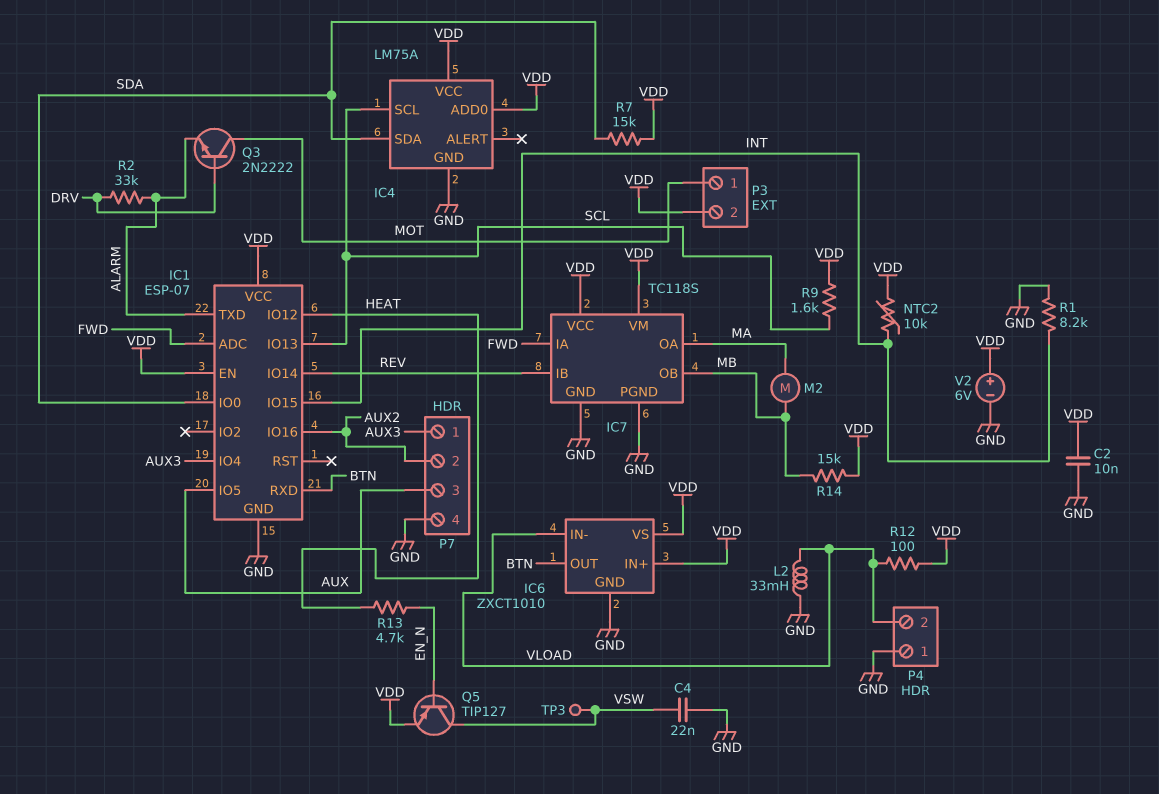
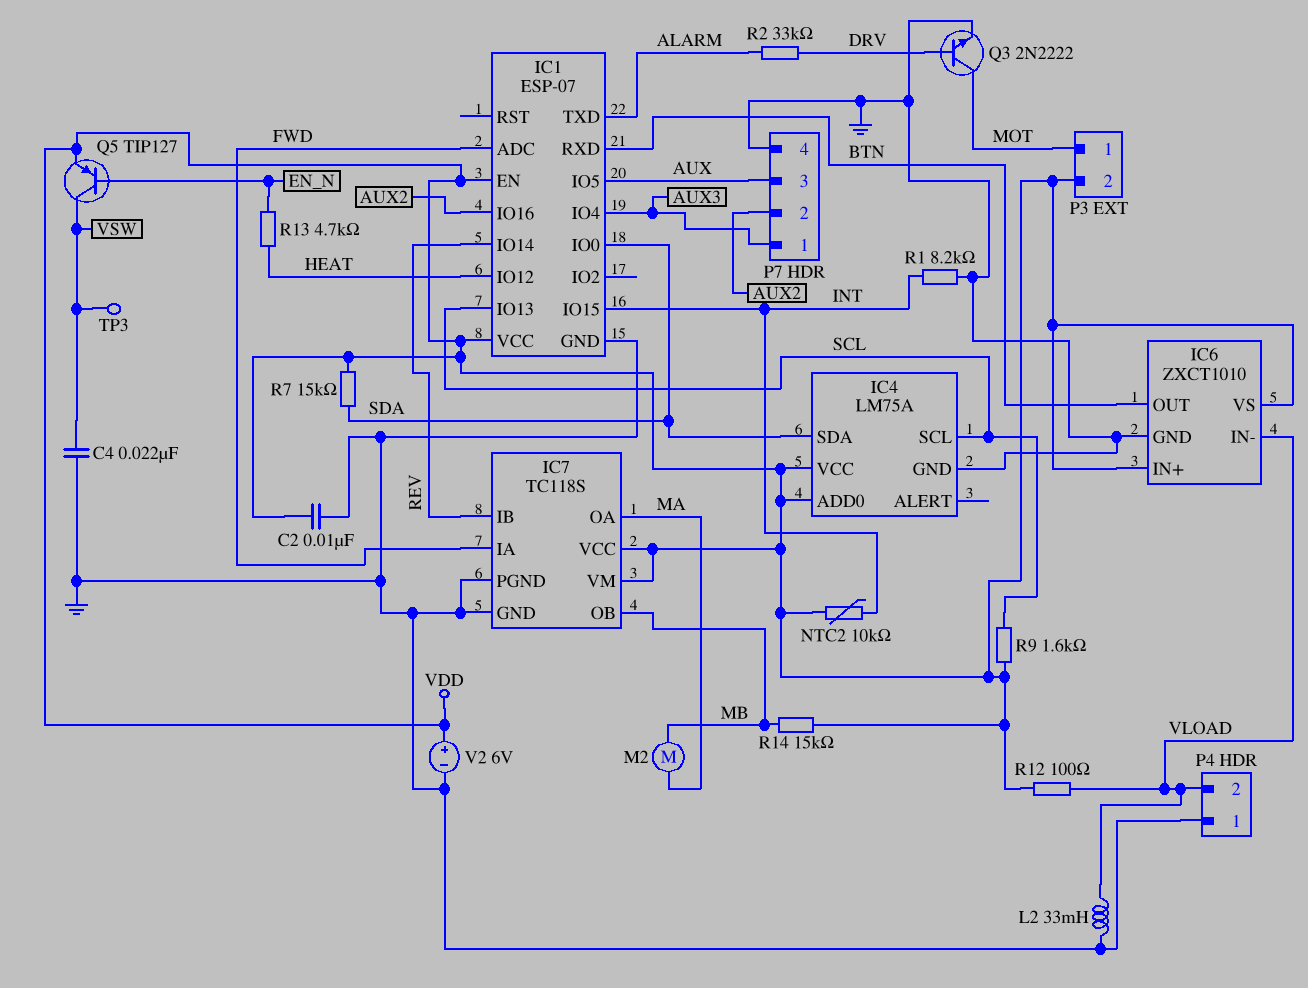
Q3: NPN 2N2222 (B DRV, C MOT, E ALARM) -> NPN 2N2222 (B DRV, C MOT, E GND)

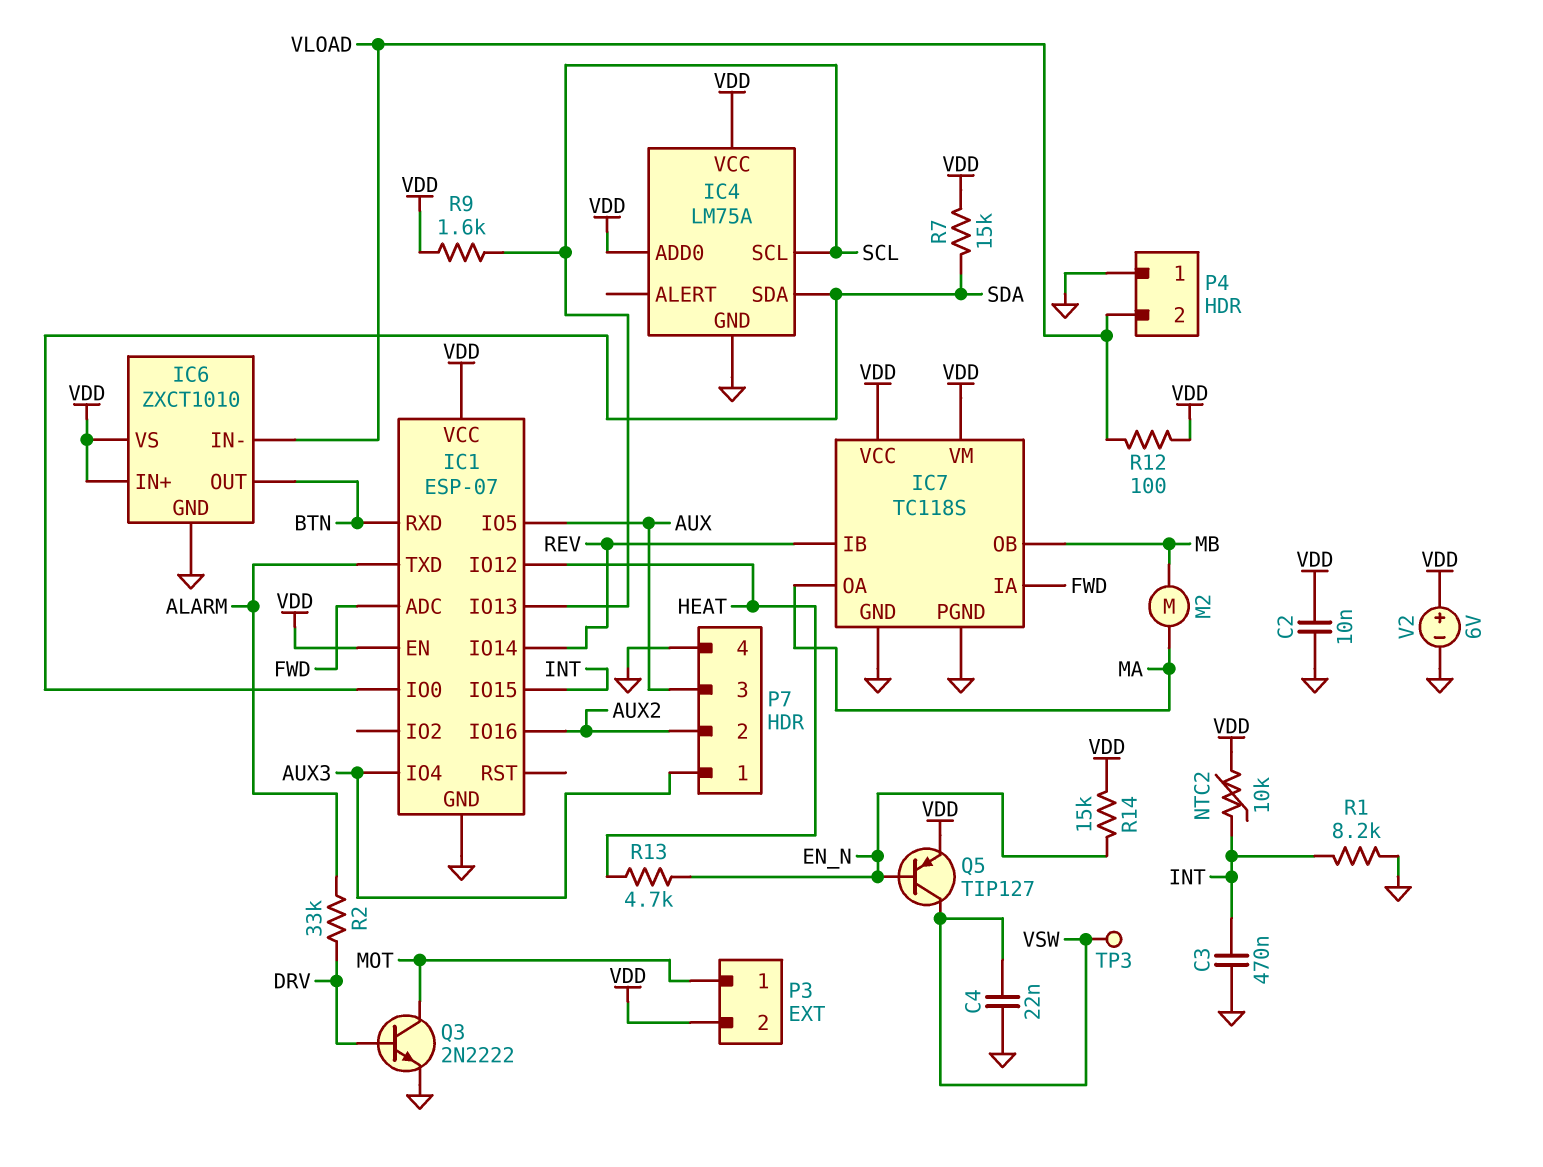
C3: none -> 470nF (GND, INT)
L2: 33mH (GND, VLOAD) -> none
R14: 15k (MB, VDD) -> 15k (EN_N, VDD)

